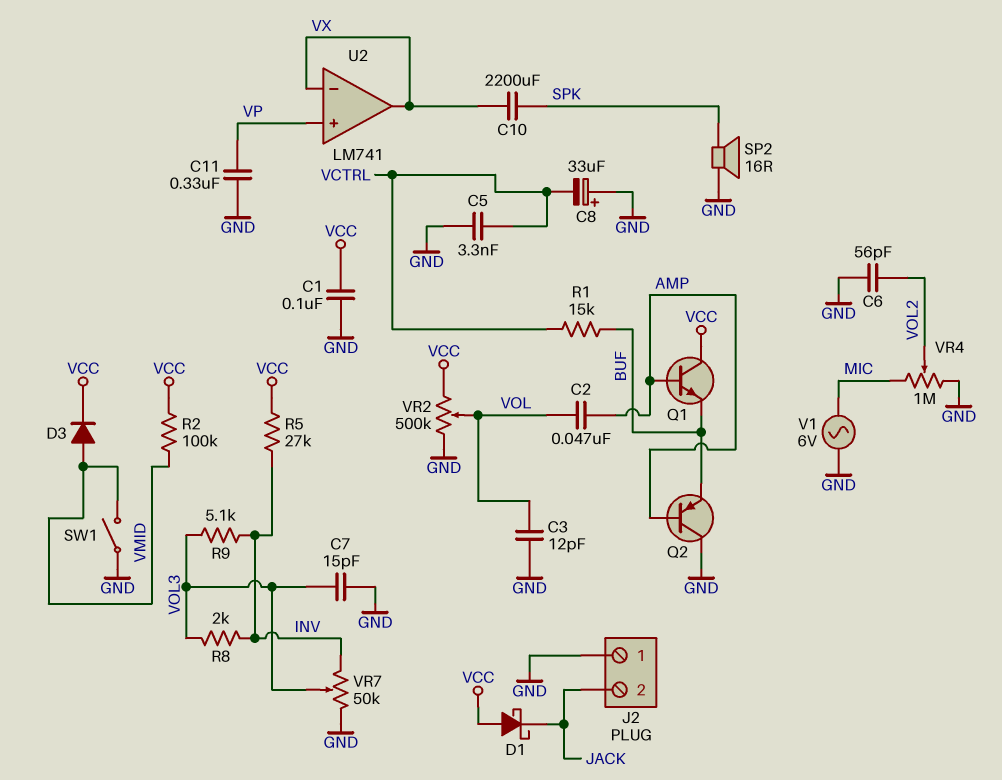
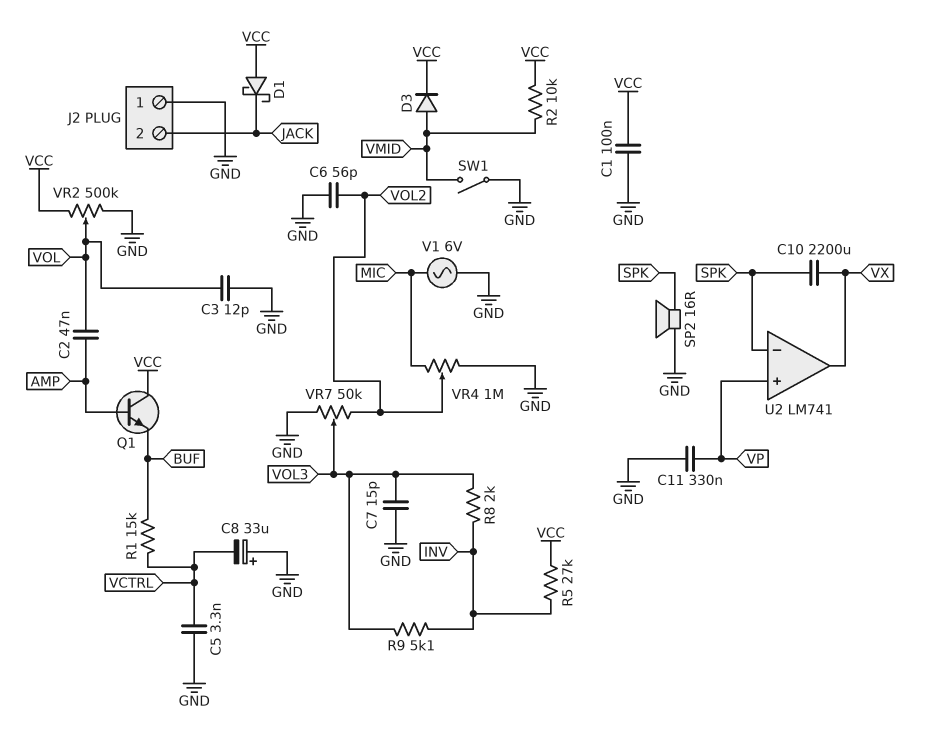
Q2: PNP (B AMP, C GND, E BUF) -> none
R2: 100k (VCC, VMID) -> 10k (VCC, VMID)
U2 pin in-: VX -> SPK
VR7: 50k (GND, INV, wiper VOL3) -> 50k (GND, VOL2, wiper VOL3)

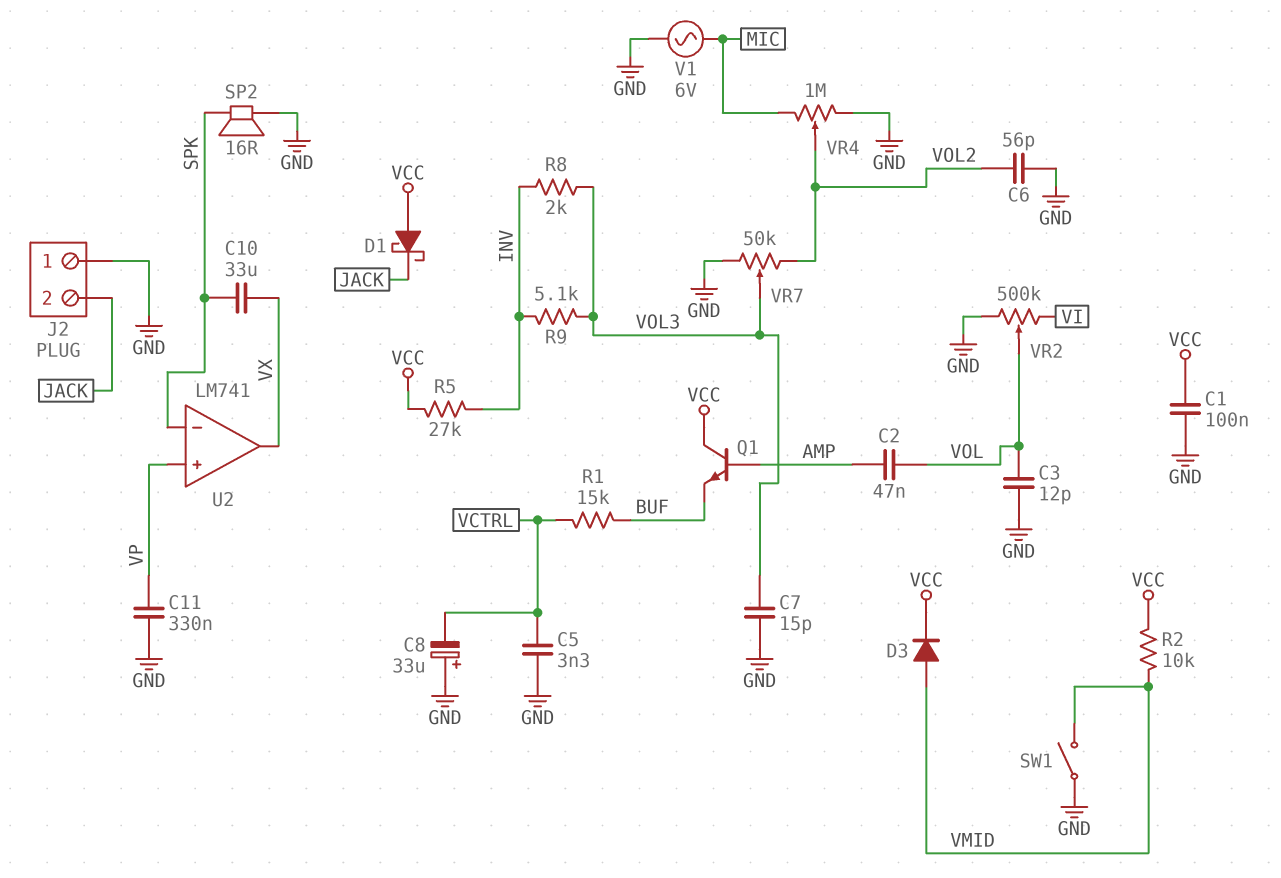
C10: 2200uF (SPK, VX) -> 33uF (SPK, VX)
VR2: 500k (GND, VCC, wiper VOL) -> 500k (GND, VI, wiper VOL)

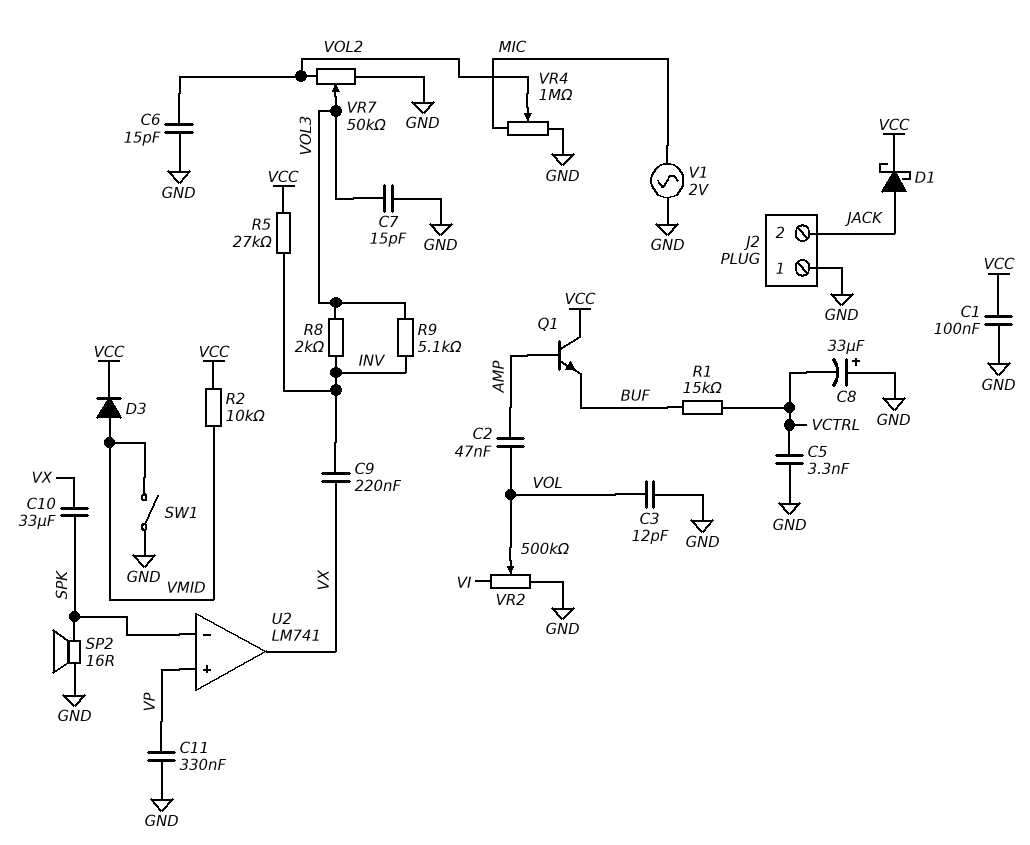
C6: 56pF (GND, VOL2) -> 15pF (GND, VOL2)
C9: none -> 220nF (INV, VX)
D1: schottky (A VCC, K JACK) -> schottky (A JACK, K VCC)
V1: AC 6V (GND, MIC) -> AC 2V (GND, MIC)

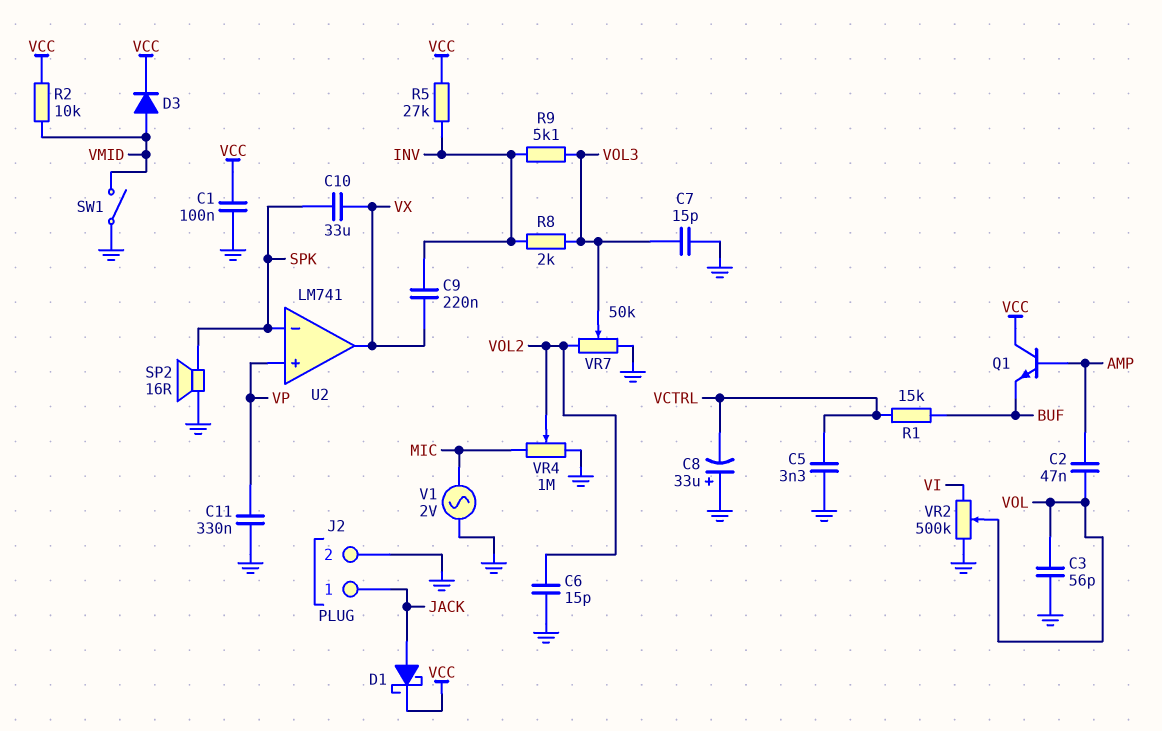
C3: 12pF (GND, VOL) -> 56pF (GND, VOL)
J2 pin 1: GND -> JACK
J2 pin 2: JACK -> GND

